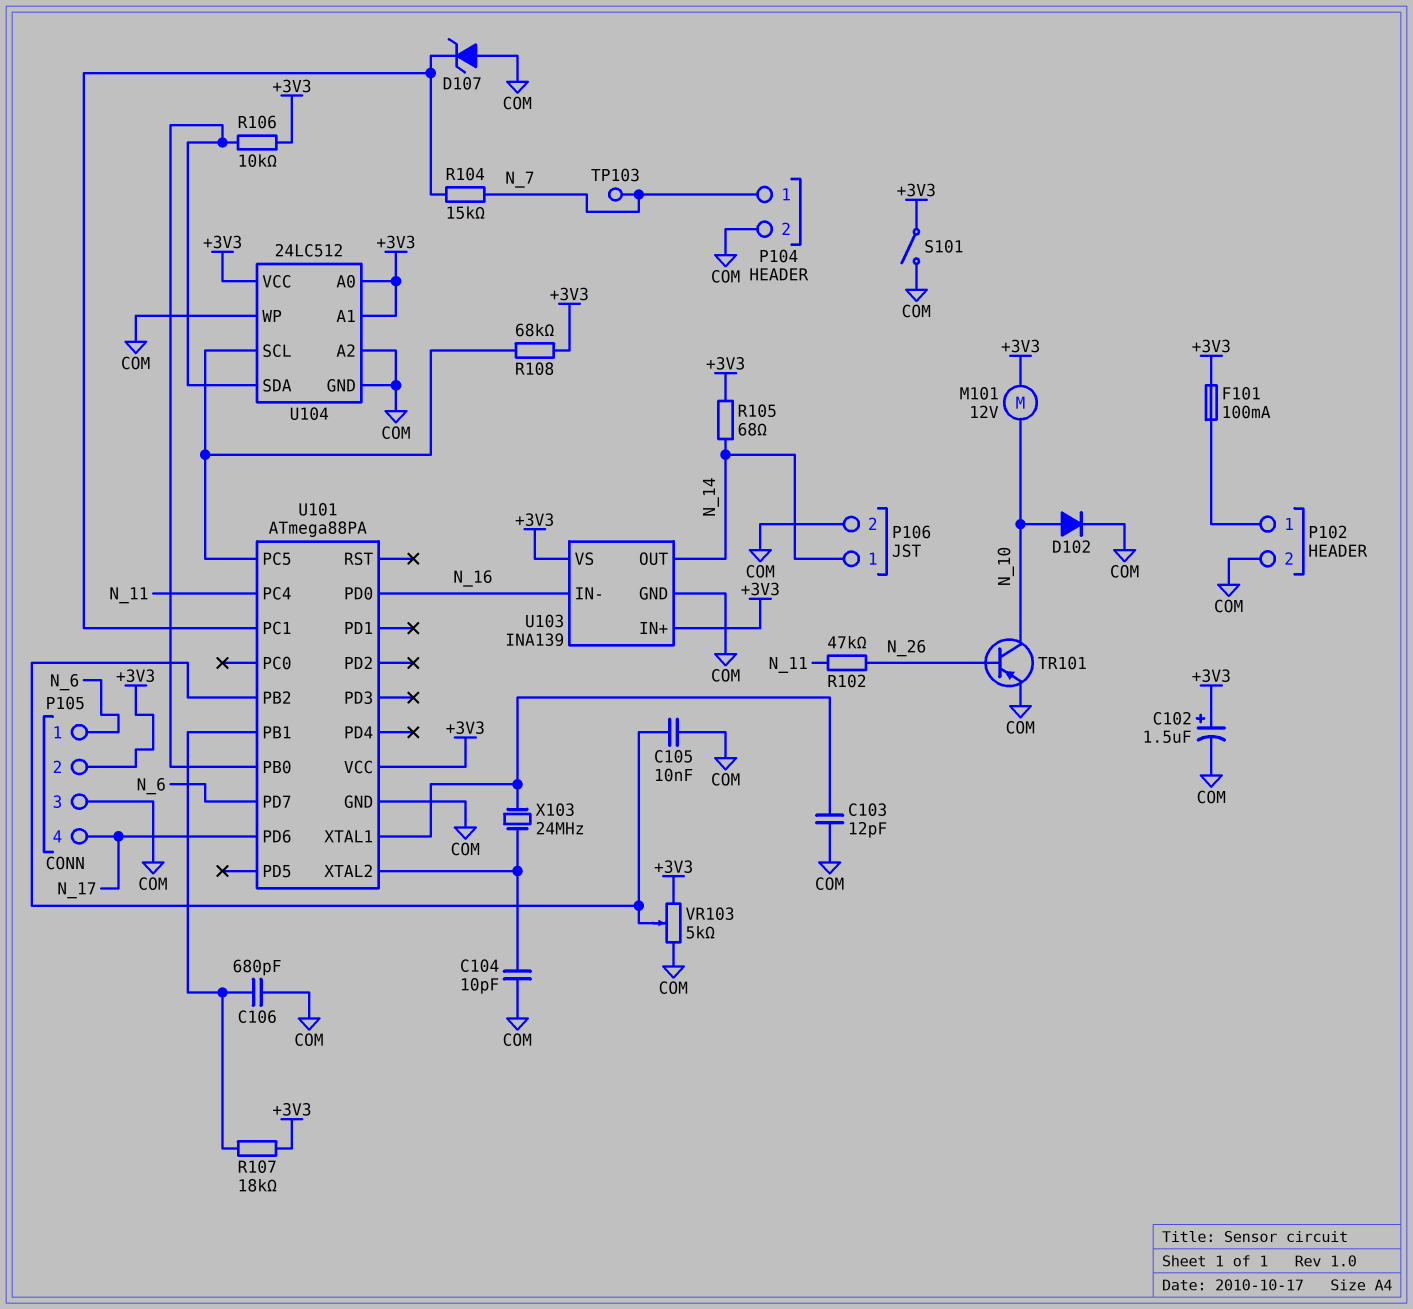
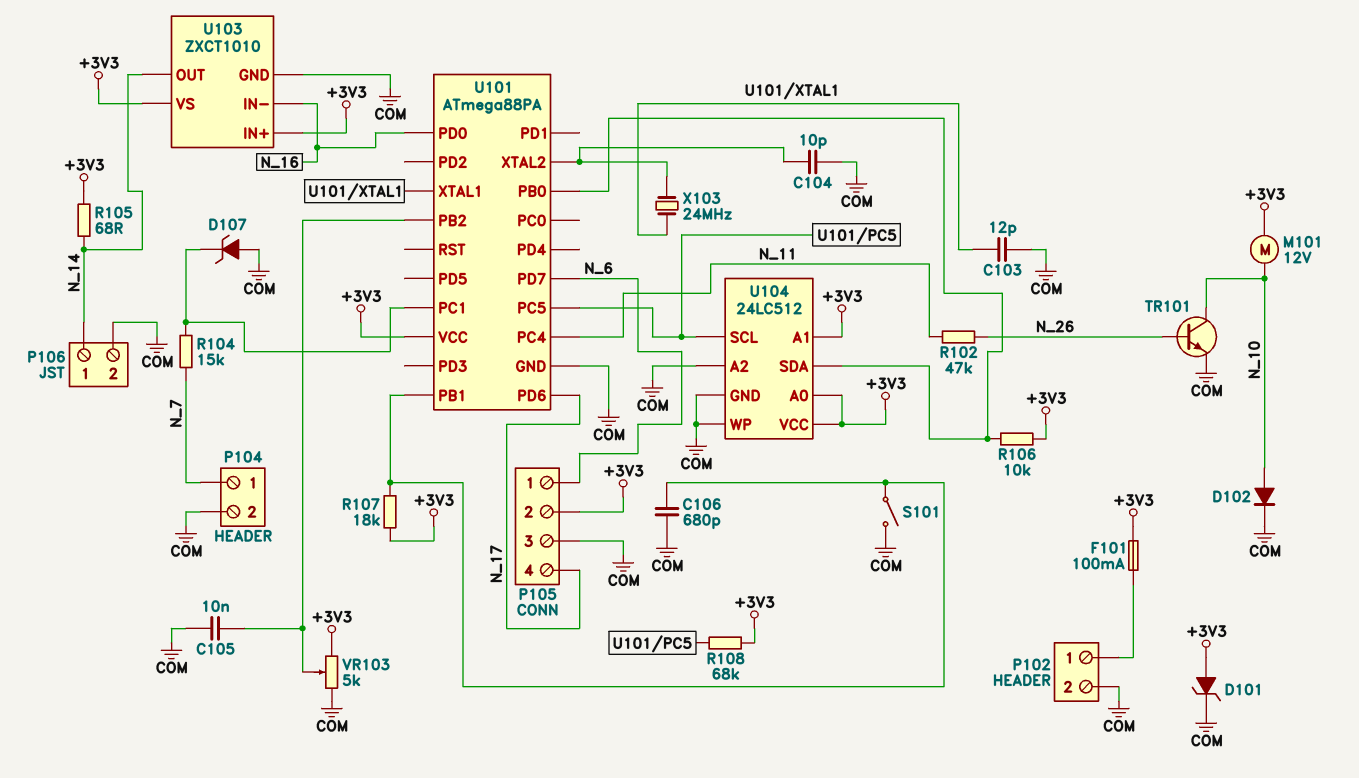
C102: 1.5uF (plus +3V3, minus COM) -> none
D101: none -> zener (A +3V3, K COM)
S101: switch (+3V3, COM) -> switch (COM, U101/PB1)
TP103: test point (N_7) -> none
TR101: PNP (B N_26, C N_10, E COM) -> NPN (B N_26, C N_10, E COM)
U103: INA139 -> ZXCT1010

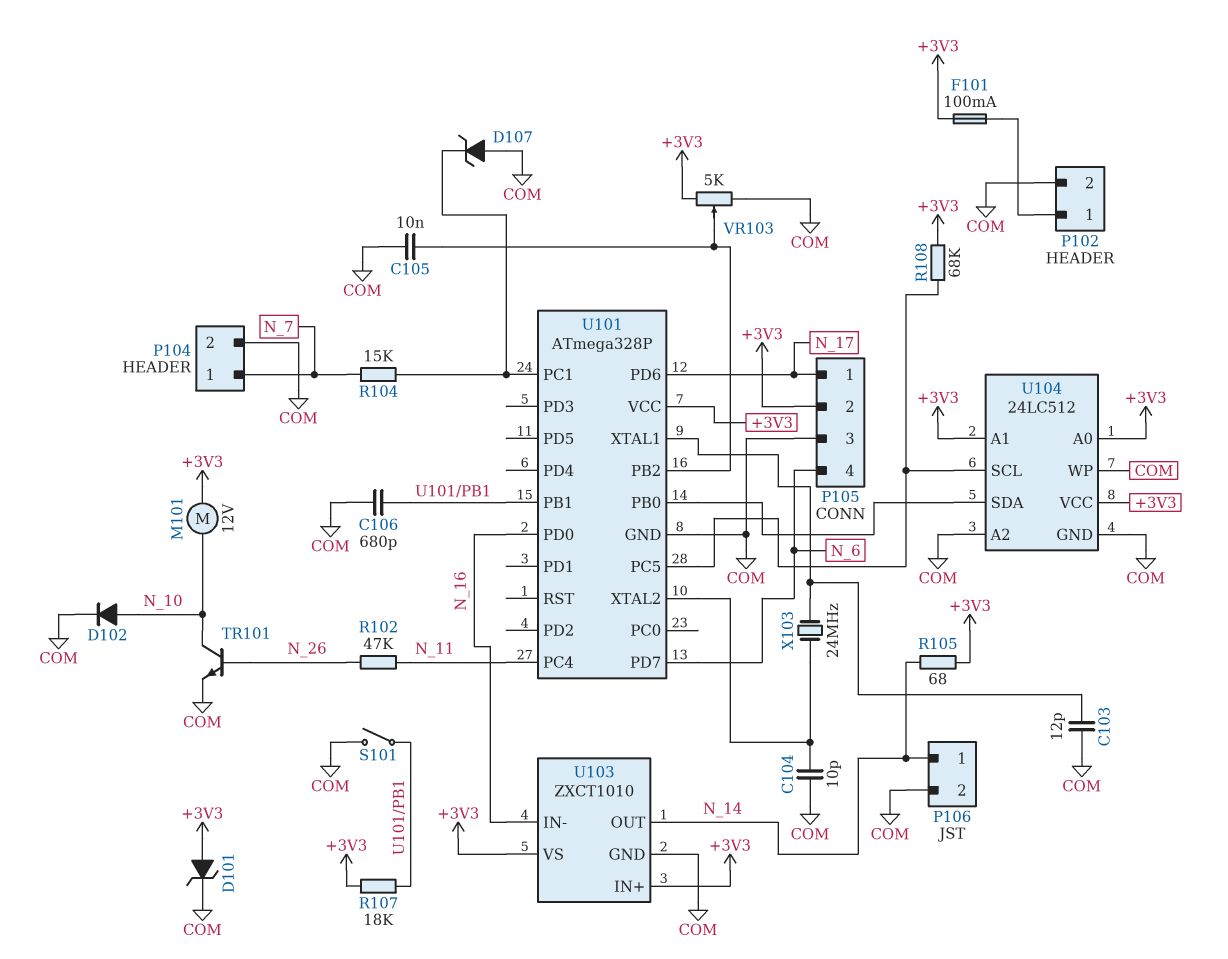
P105 pin 1: N_6 -> N_17
P105 pin 4: N_17 -> N_6
R106: 10k (+3V3, U101/PB0) -> none
U101: ATmega88PA -> ATmega328P

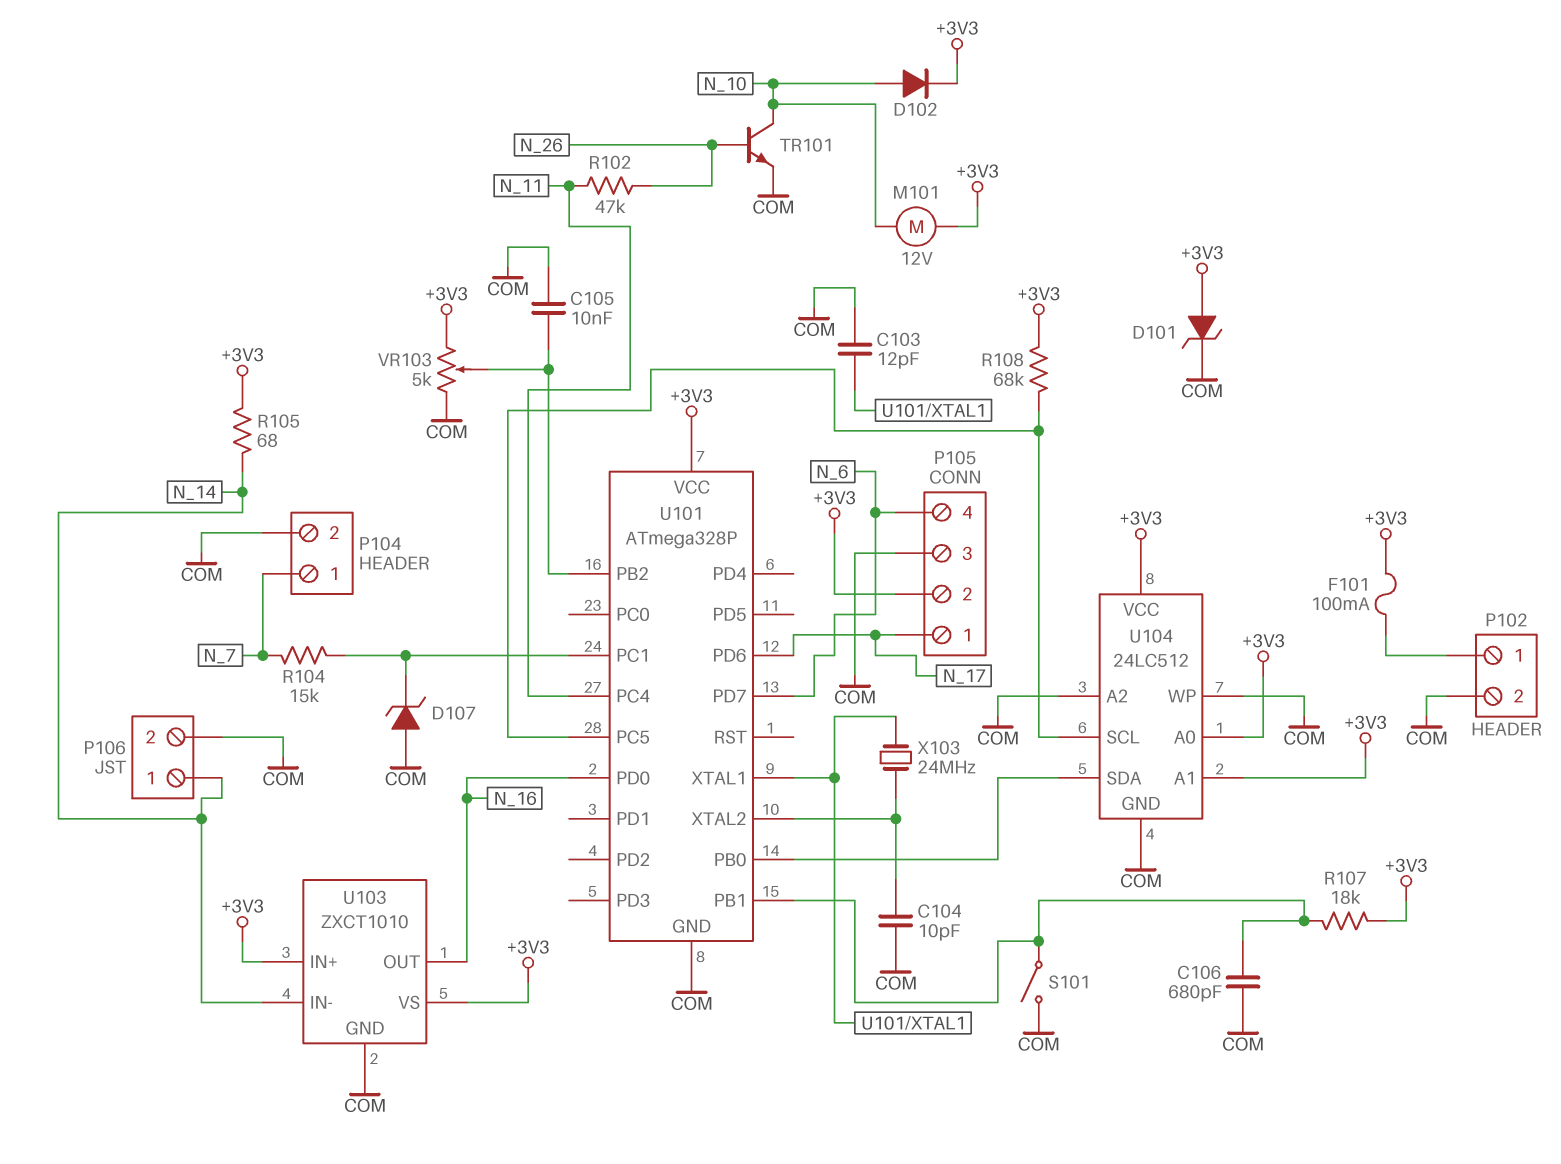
D102: diode (A N_10, K COM) -> diode (A N_10, K +3V3)
U103 pin IN-: N_16 -> N_14
U103 pin OUT: N_14 -> N_16

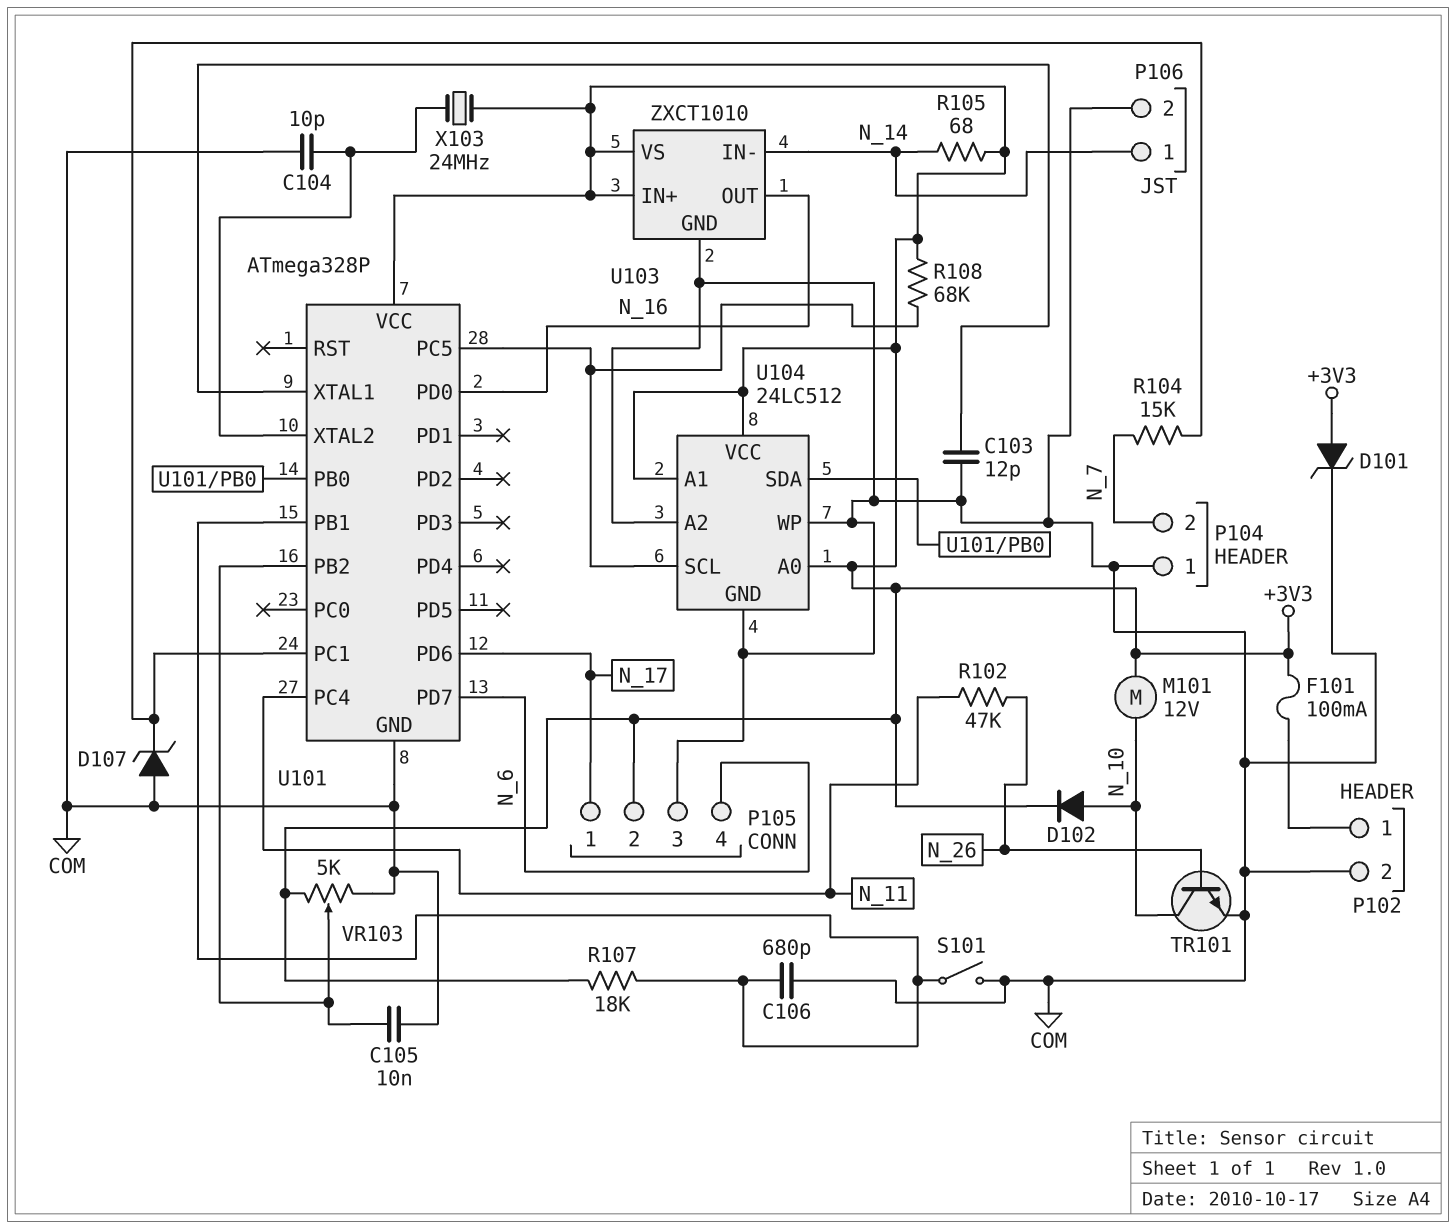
P104 pin 1: N_7 -> COM
P104 pin 2: COM -> N_7
X103: 24MHz (U101/XTAL1, U101/XTAL2) -> 24MHz (+3V3, U101/XTAL2)

